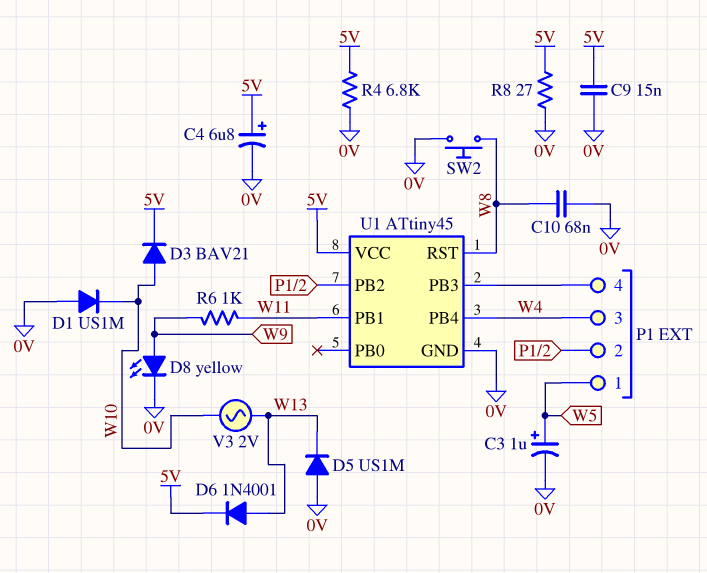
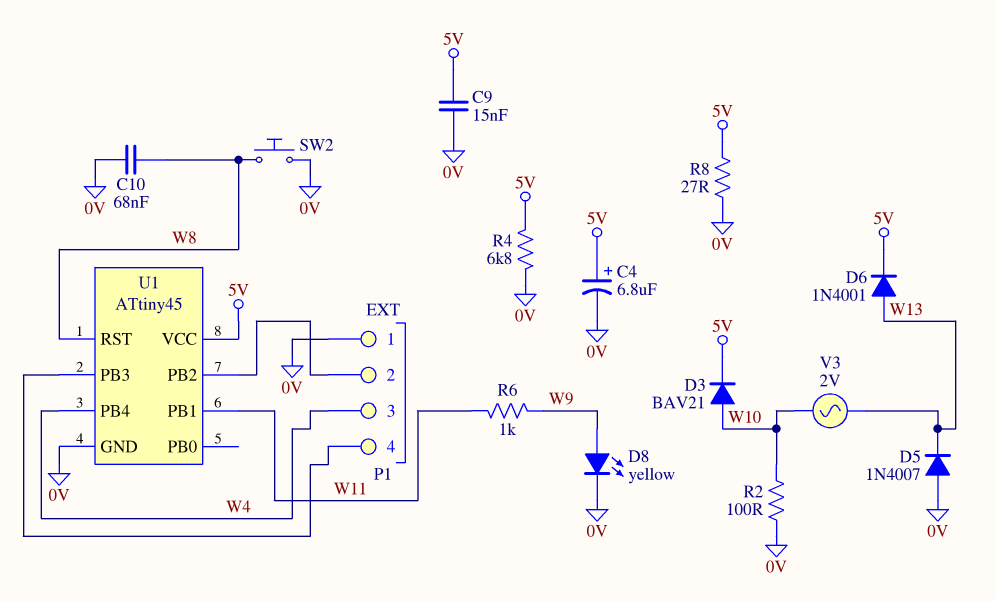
C3: 1uF (plus W5, minus 0V) -> none
D1: diode US1M (A 0V, K W10) -> none
D5: diode US1M (A 0V, K W13) -> diode 1N4007 (A 0V, K W13)
P1 pin 1: W5 -> 0V
R2: none -> 100 (0V, W10)

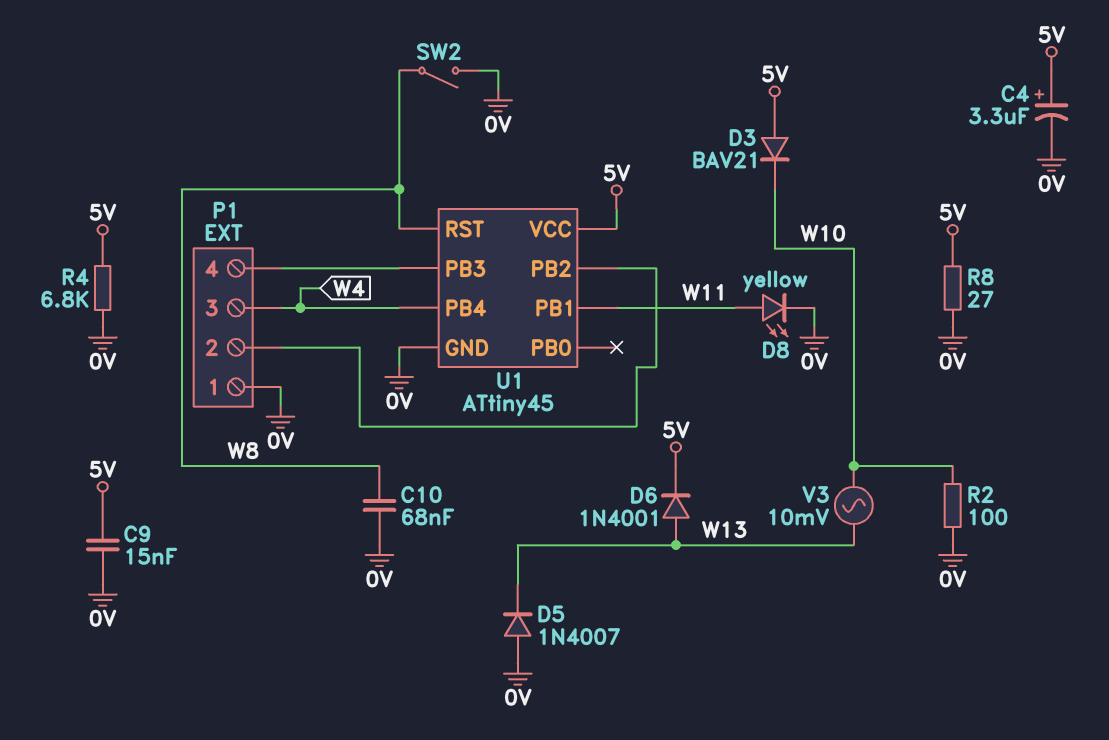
C4: 6.8uF (plus 5V, minus 0V) -> 3.3uF (plus 5V, minus 0V)
D3: diode BAV21 (A W10, K 5V) -> diode BAV21 (A 5V, K W10)
D8: LED yellow (A W9, K 0V) -> LED yellow (A W11, K 0V)
R6: 1k (W9, W11) -> none
SW2: button (0V, W8) -> switch (0V, W8)
V3: AC 2V (W10, W13) -> AC 10mV (W10, W13)

